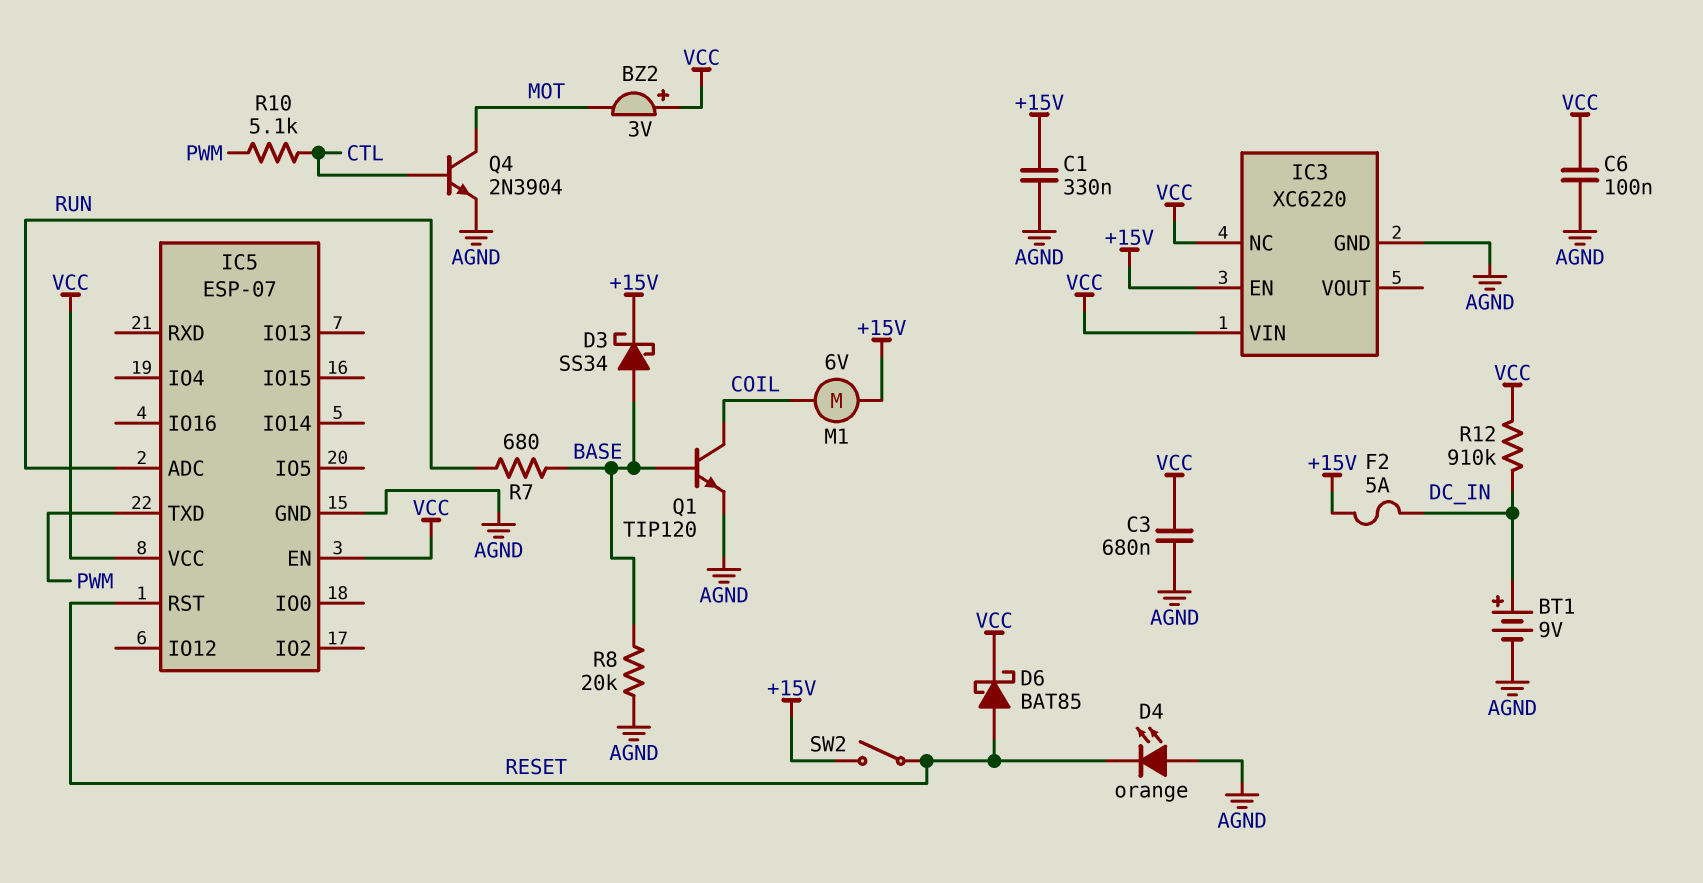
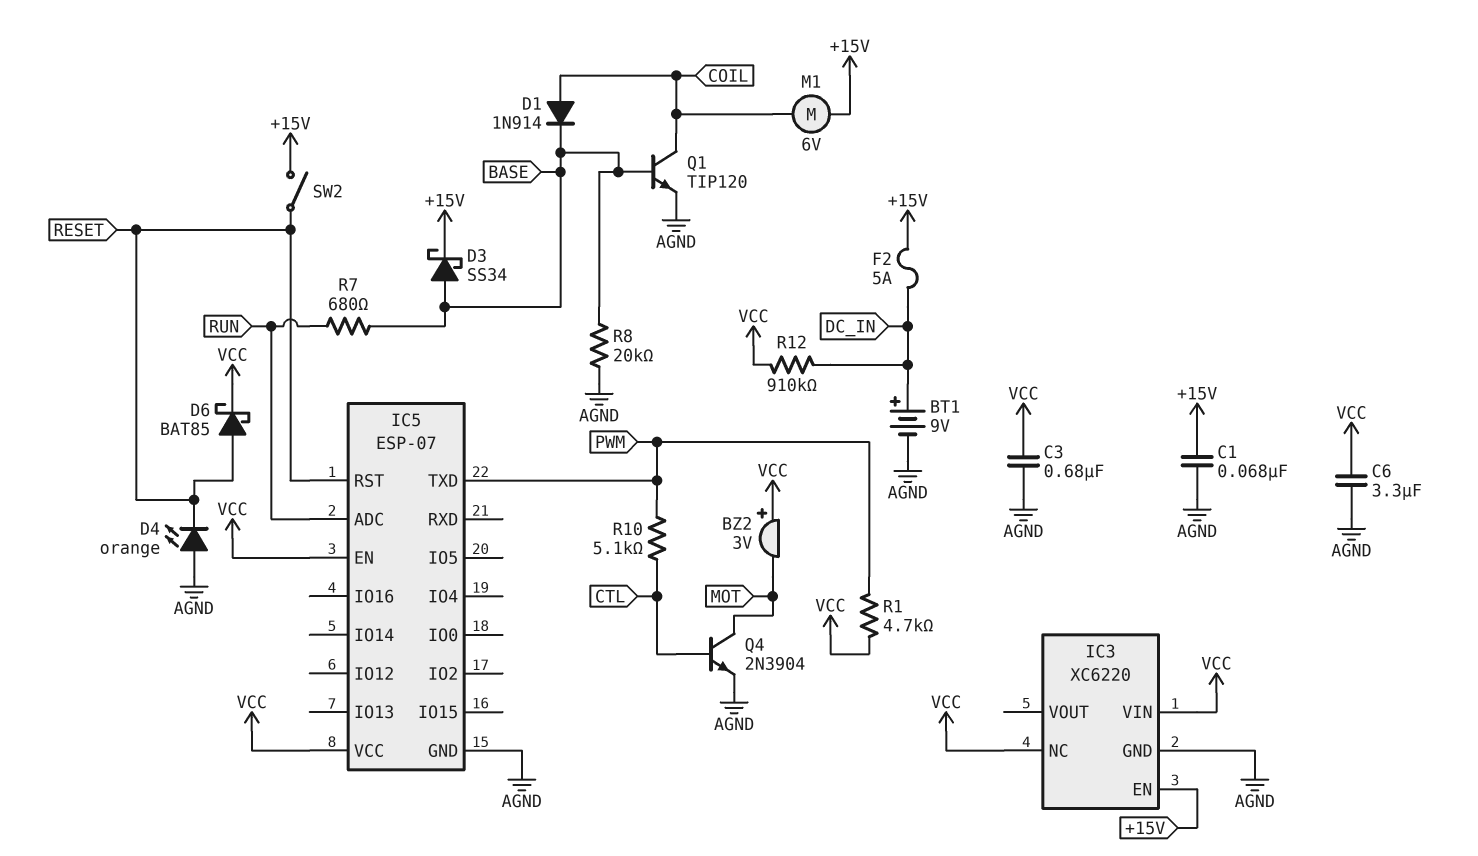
C1: 330nF (+15V, AGND) -> 68nF (+15V, AGND)
C6: 100nF (AGND, VCC) -> 3.3uF (AGND, VCC)
D1: none -> diode 1N914 (A COIL, K BASE)
R1: none -> 4.7k (PWM, VCC)

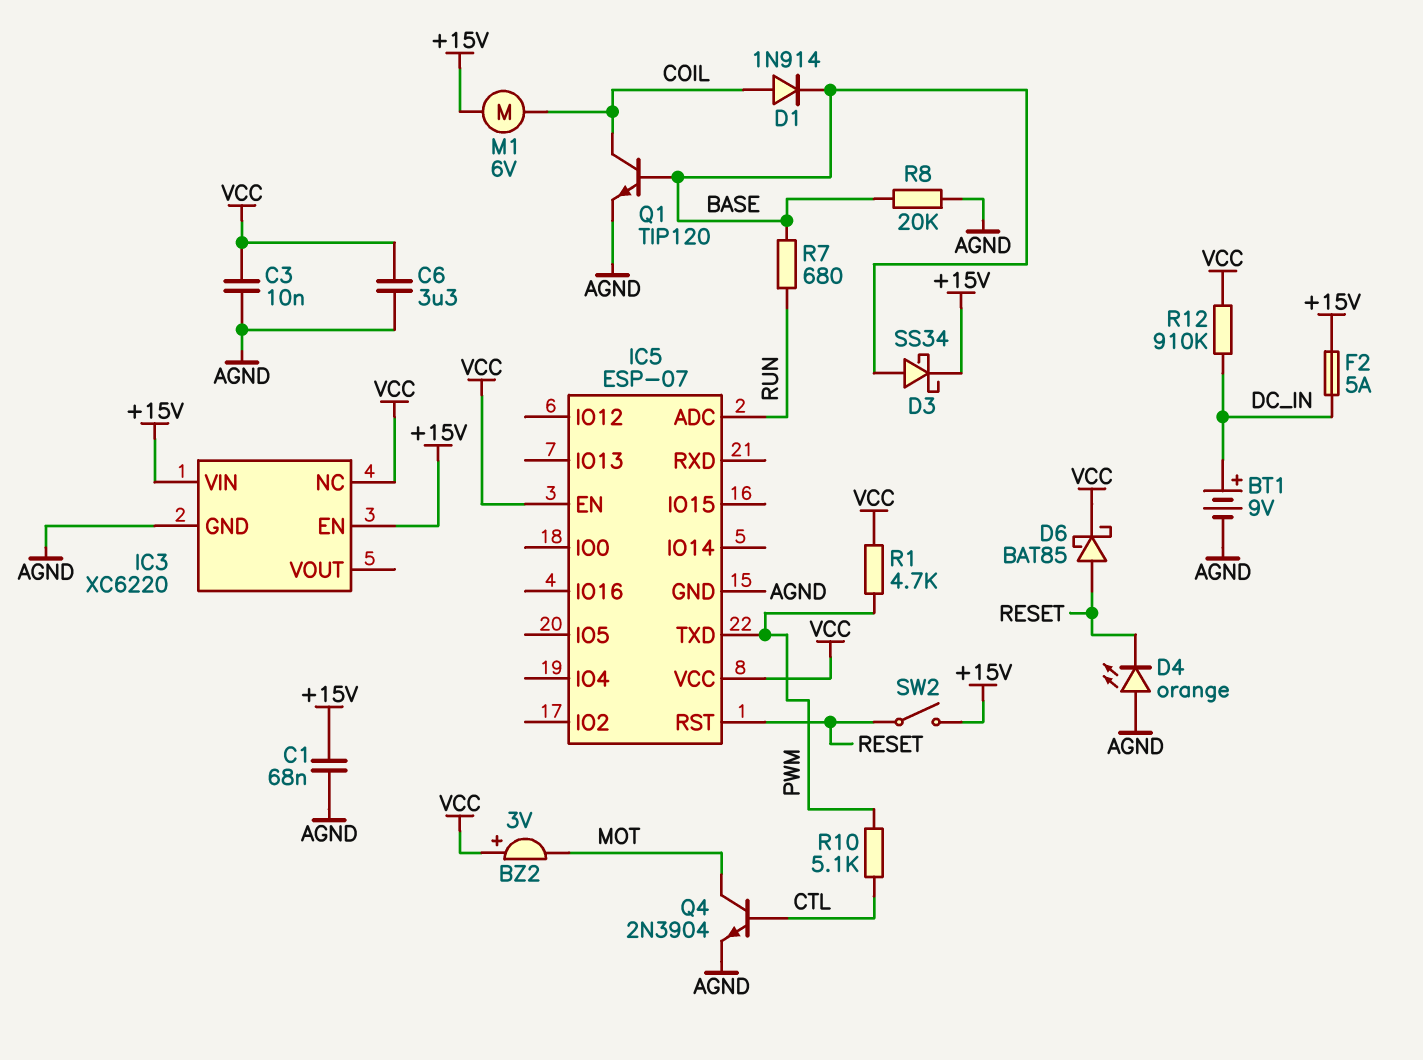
C3: 680nF (AGND, VCC) -> 10nF (AGND, VCC)
IC3 pin VIN: VCC -> +15V

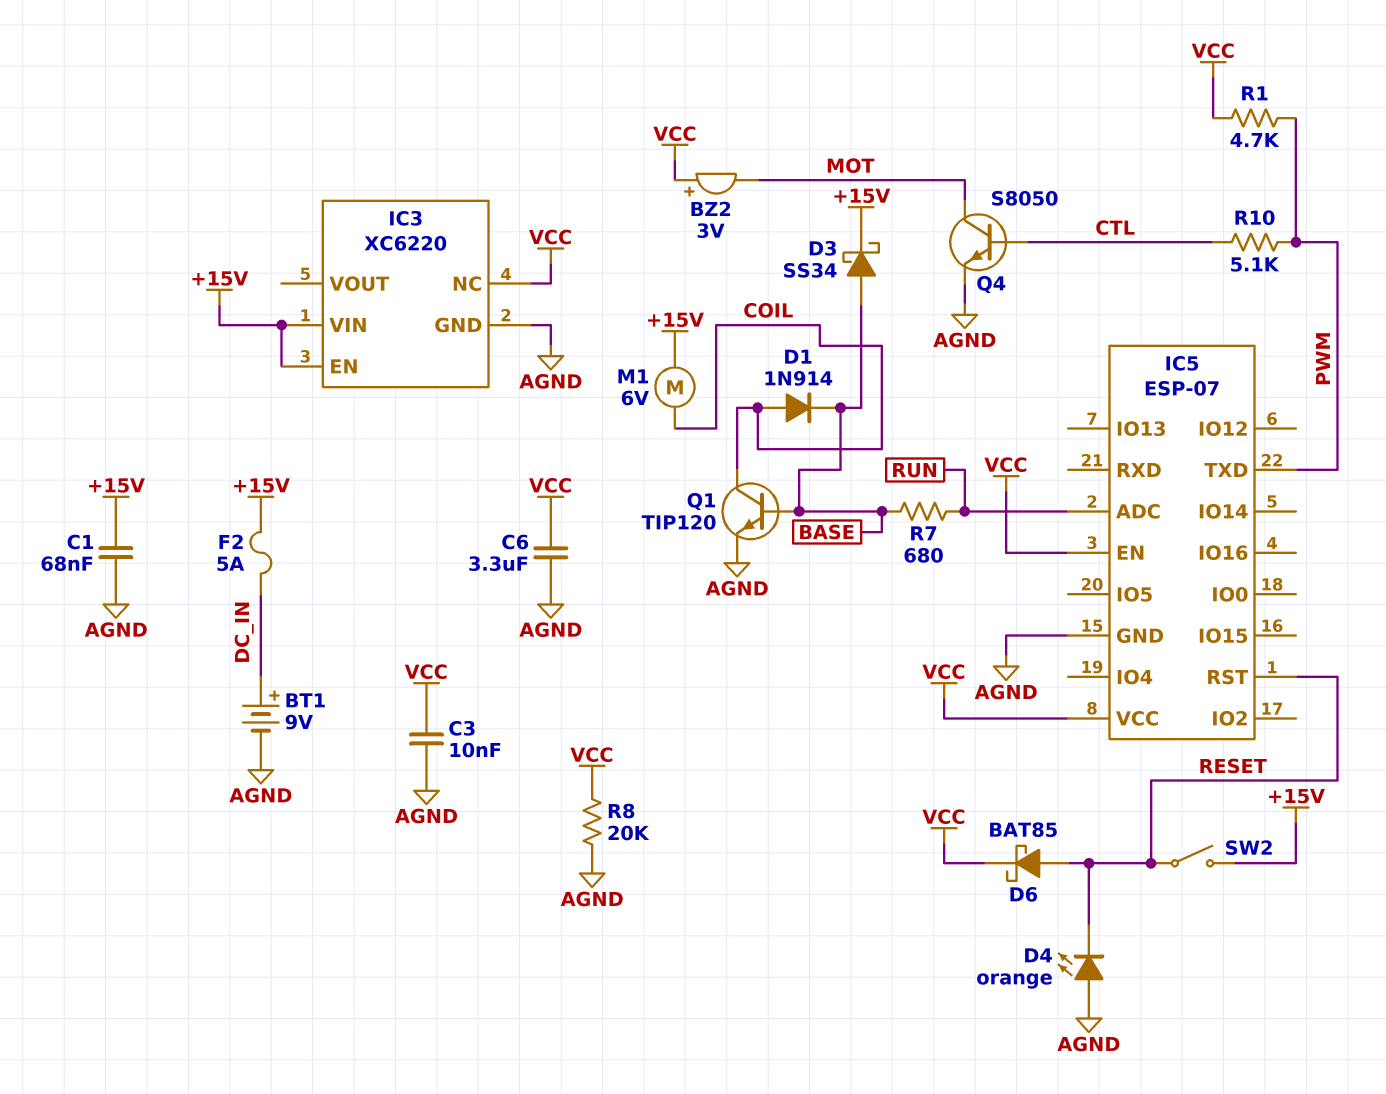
Q4: NPN 2N3904 (B CTL, C MOT, E AGND) -> NPN S8050 (B CTL, C MOT, E AGND)
R8: 20k (AGND, BASE) -> 20k (AGND, VCC)
R12: 910k (DC_IN, VCC) -> none

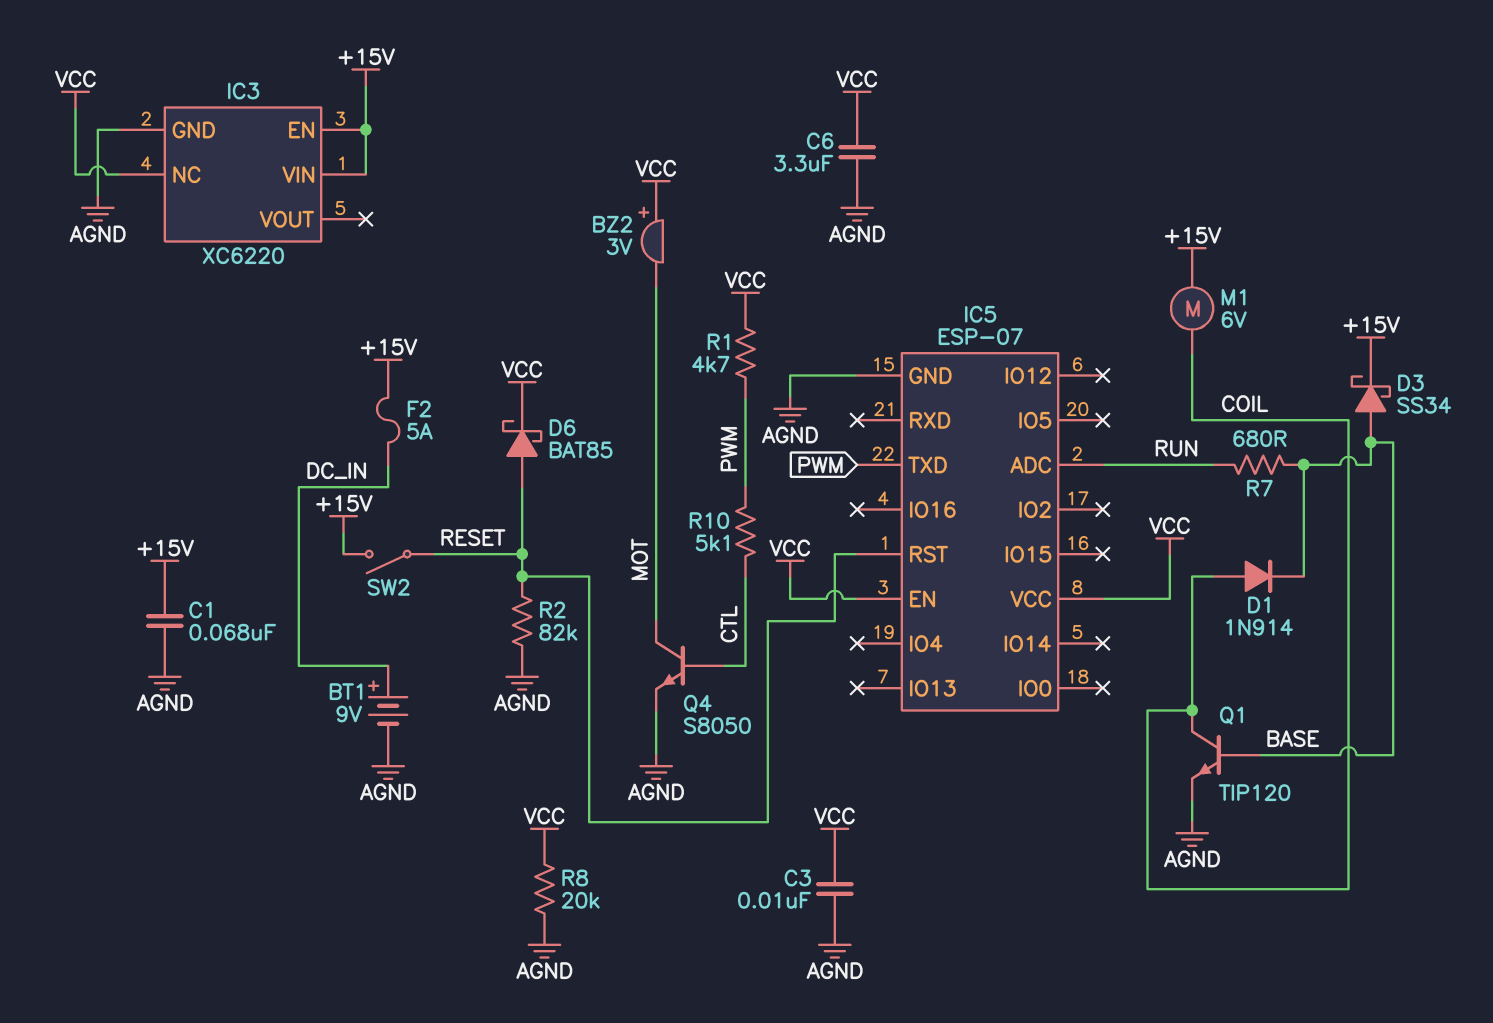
D4: LED orange (A AGND, K RESET) -> none
R2: none -> 82k (AGND, RESET)

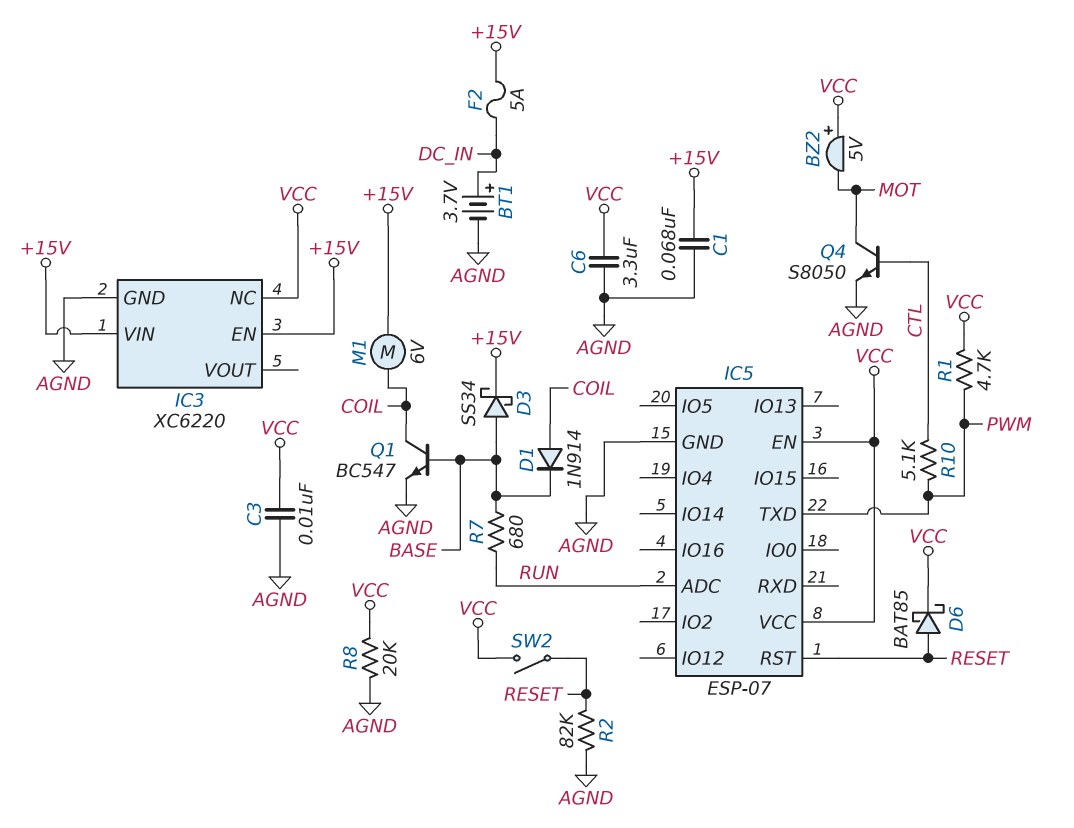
BT1: 9V (plus DC_IN, minus AGND) -> 3.7V (plus DC_IN, minus AGND)
BZ2: buzzer 3V (plus VCC, minus MOT) -> buzzer 5V (plus VCC, minus MOT)
Q1: NPN TIP120 (B BASE, C COIL, E AGND) -> NPN BC547 (B BASE, C COIL, E AGND)
SW2: switch (+15V, RESET) -> switch (RESET, VCC)

